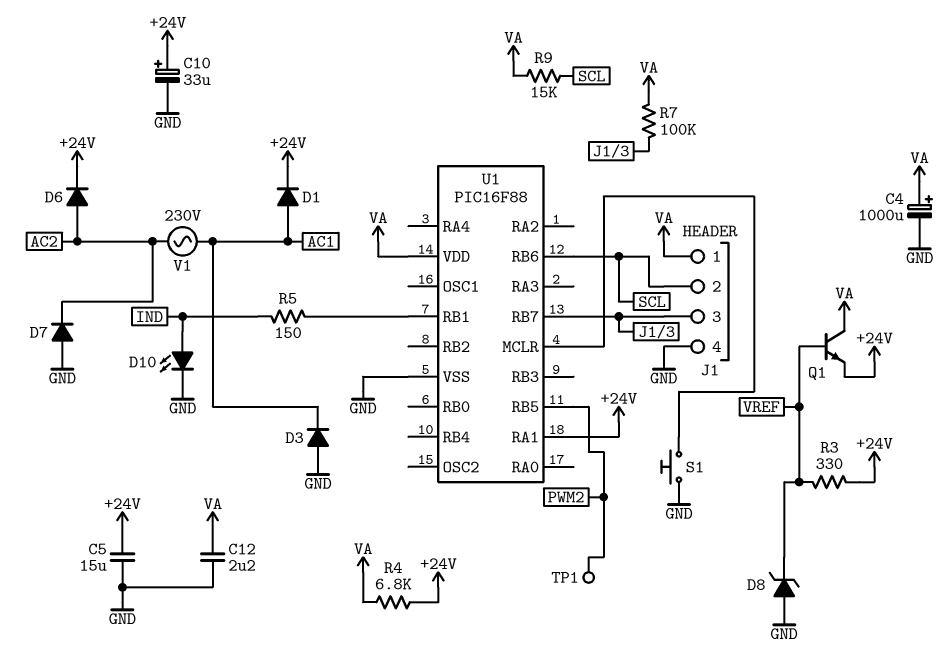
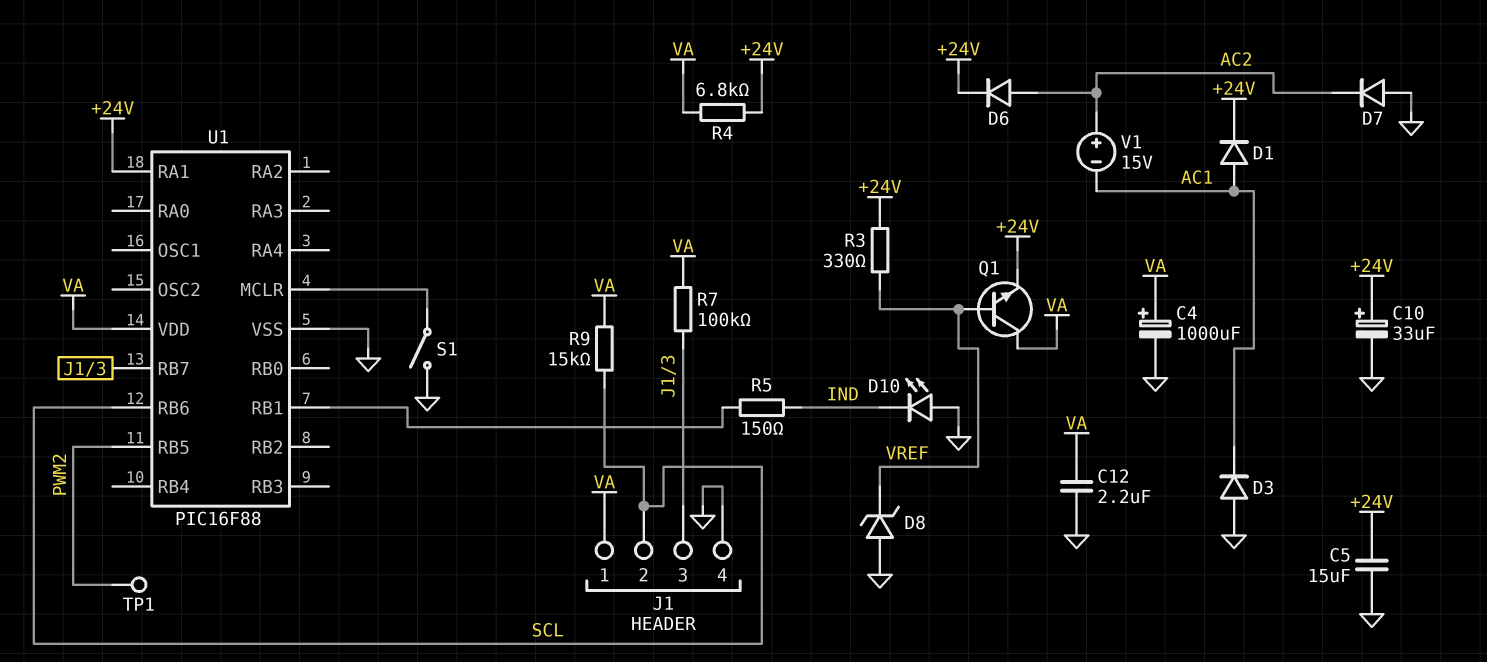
D10: LED (A IND, K GND) -> LED (A GND, K IND)
S1: button (GND, U1/MCLR) -> switch (GND, U1/MCLR)
V1: AC 230V (AC1, AC2) -> 15V (plus AC2, minus AC1)

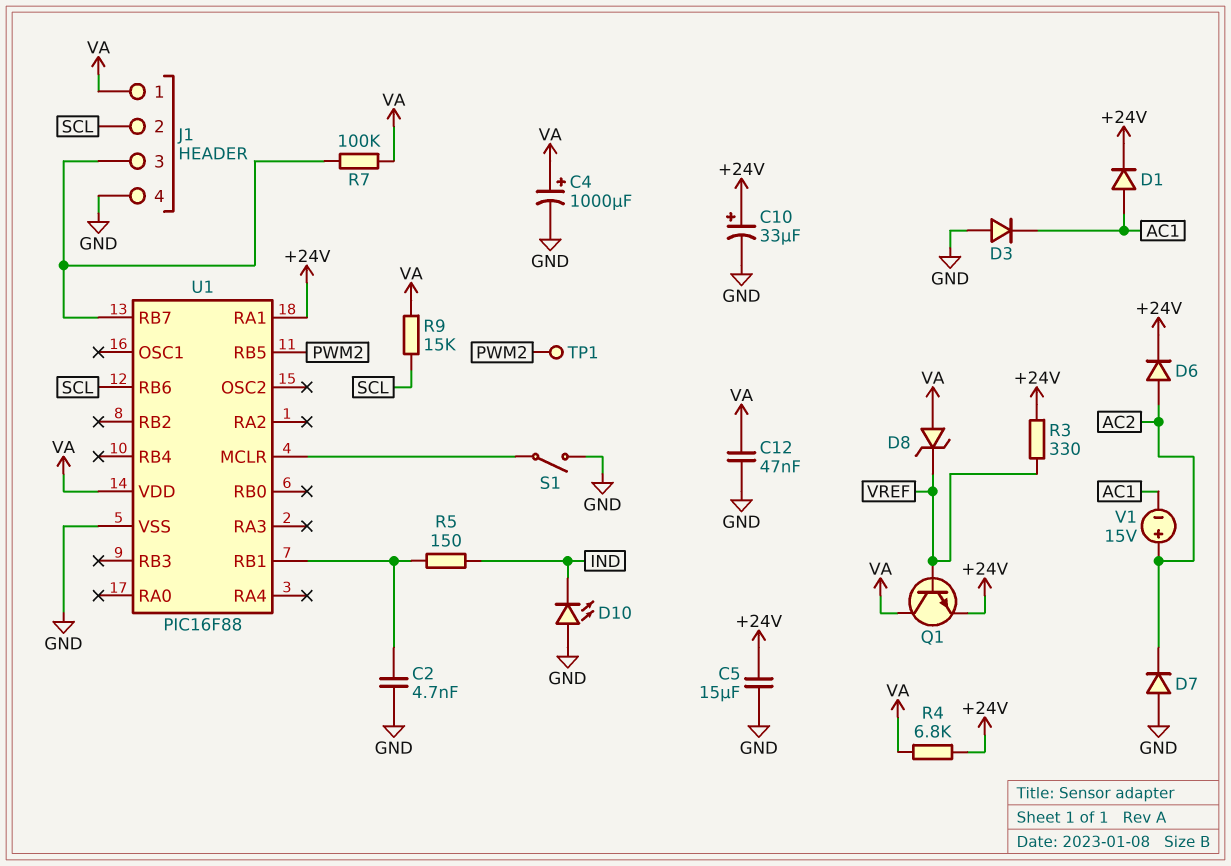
C2: none -> 4.7nF (GND, U1/RB1)
C12: 2.2uF (GND, VA) -> 47nF (GND, VA)
D8: zener (A GND, K VREF) -> zener (A VA, K VREF)

